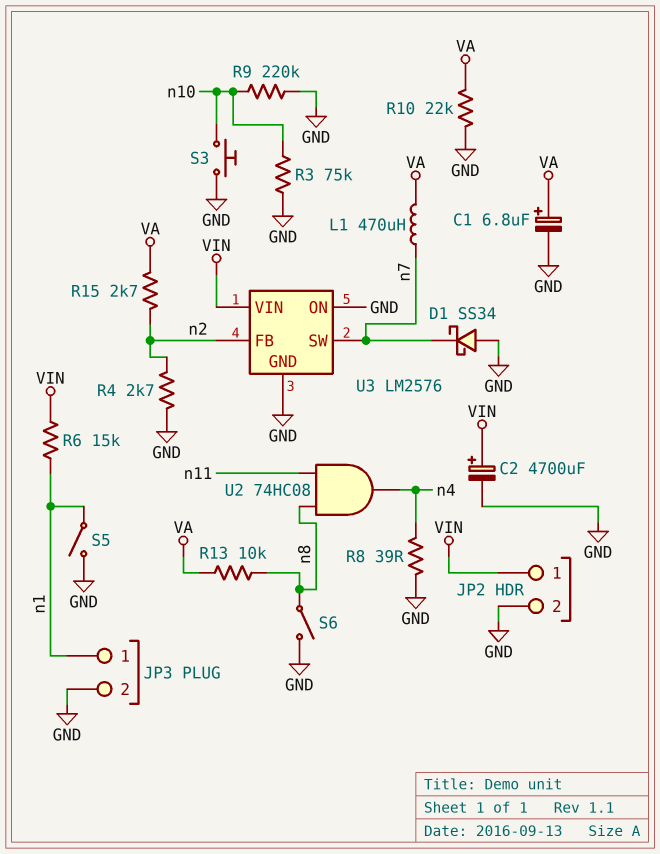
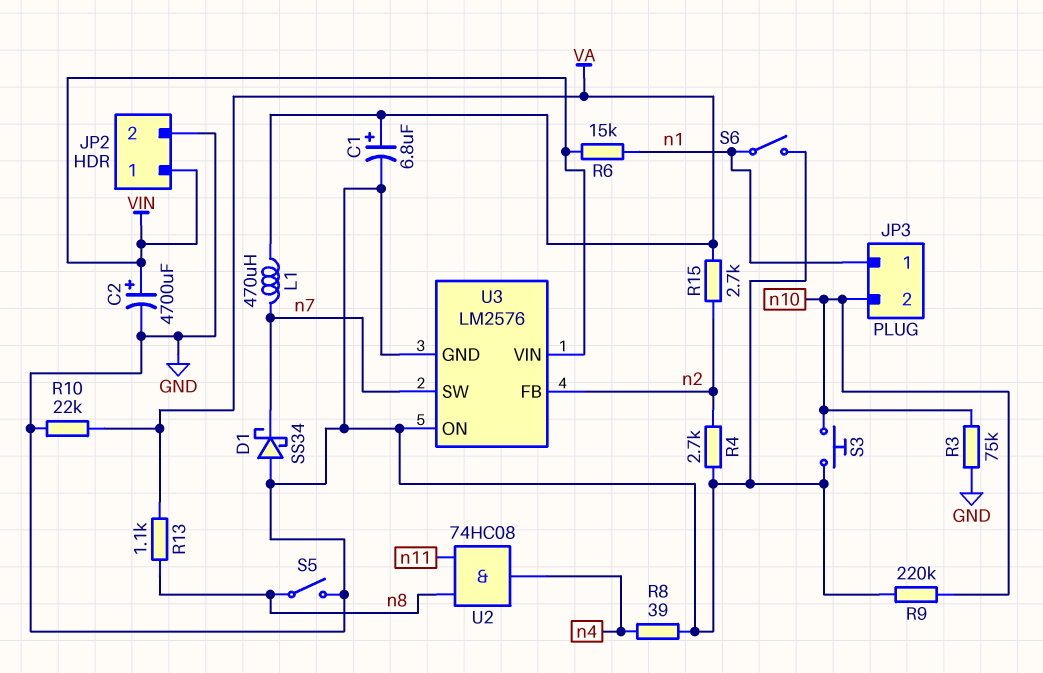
JP3 pin 2: GND -> n10
R13: 10k (VA, n8) -> 1.1k (VA, n8)
S5: switch (GND, n1) -> switch (GND, n8)
S6: switch (GND, n8) -> switch (GND, n1)

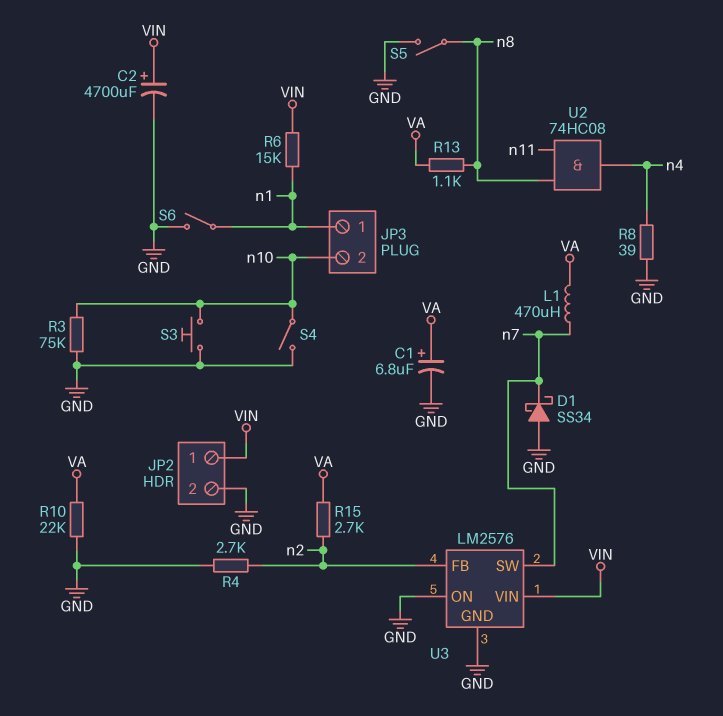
R9: 220k (GND, n10) -> none
S4: none -> switch (GND, n10)

